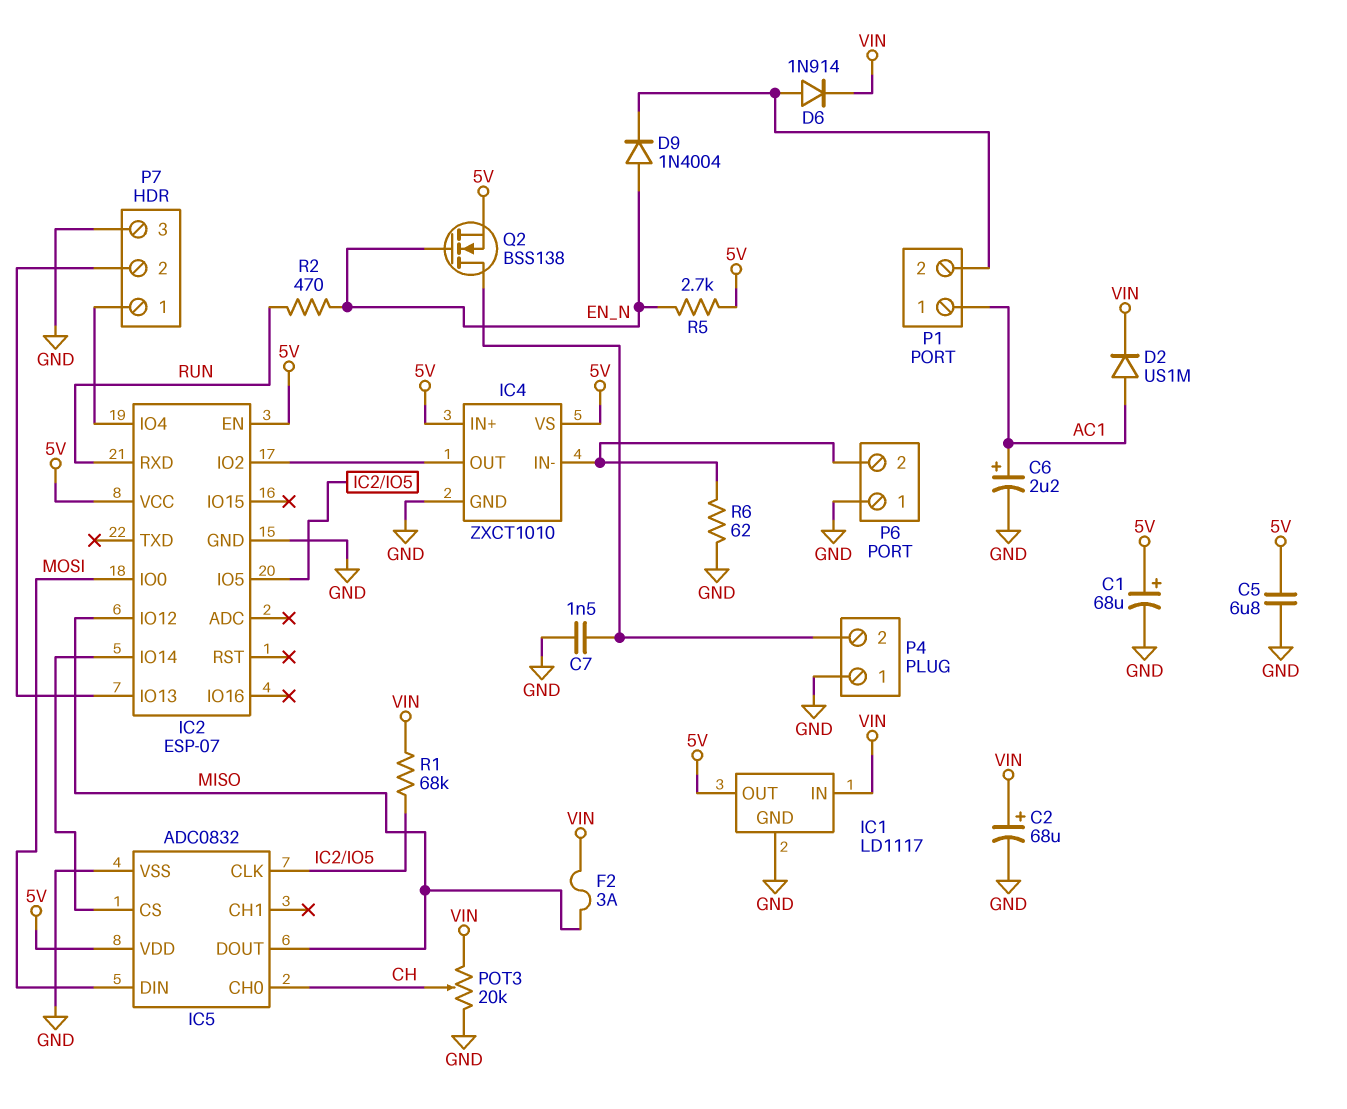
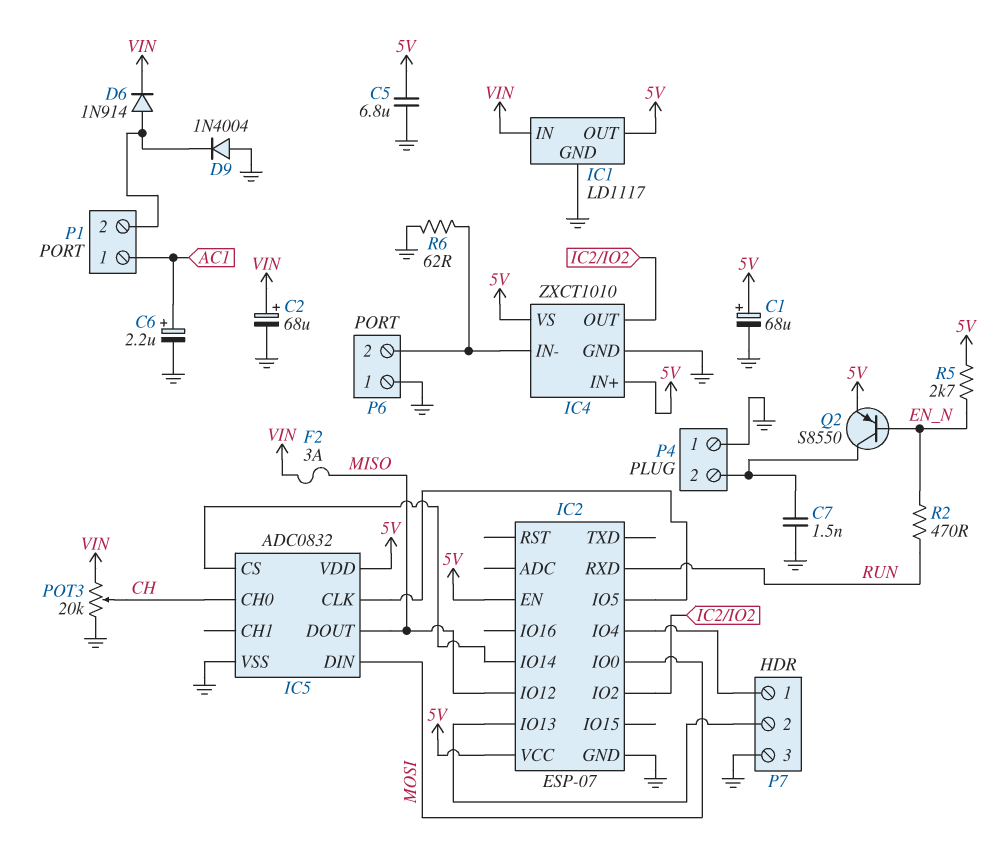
D2: diode US1M (A AC1, K VIN) -> none
D9: diode 1N4004 (A EN_N, K P1/2) -> diode 1N4004 (A GND, K P1/2)
Q2: NMOS BSS138 (G EN_N, D P4/2, S 5V) -> PNP S8550 (B EN_N, C P4/2, E 5V)
R1: 68k (IC2/IO5, VIN) -> none

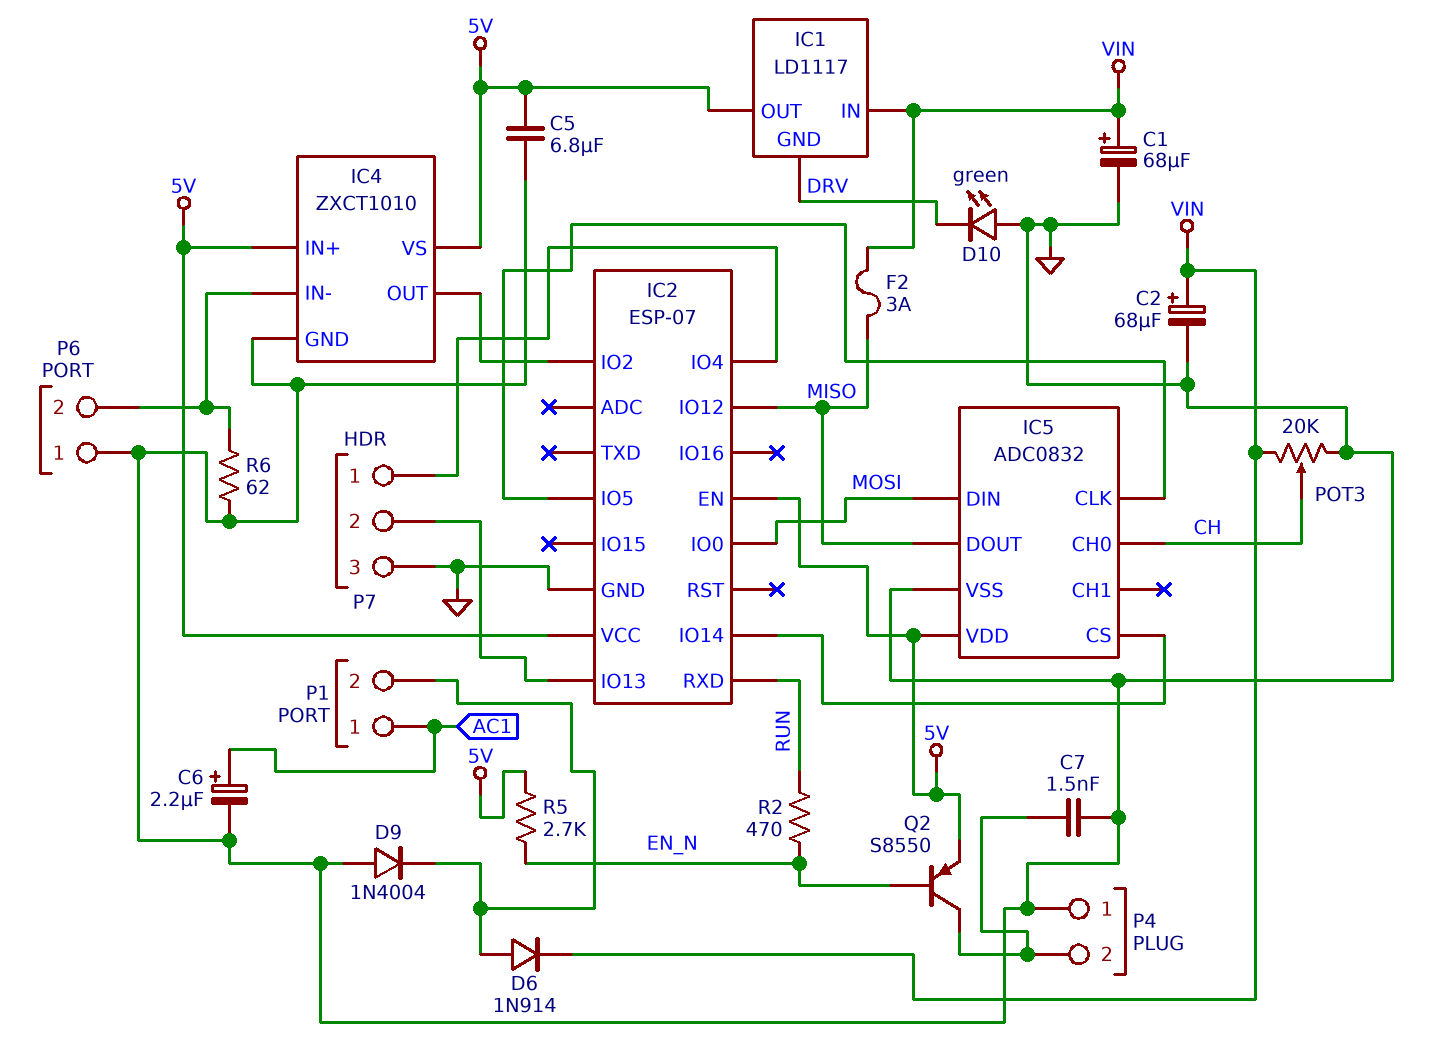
C1: 68uF (plus 5V, minus GND) -> 68uF (plus VIN, minus GND)
D10: none -> LED green (A GND, K DRV)
IC1 pin GND: GND -> DRV

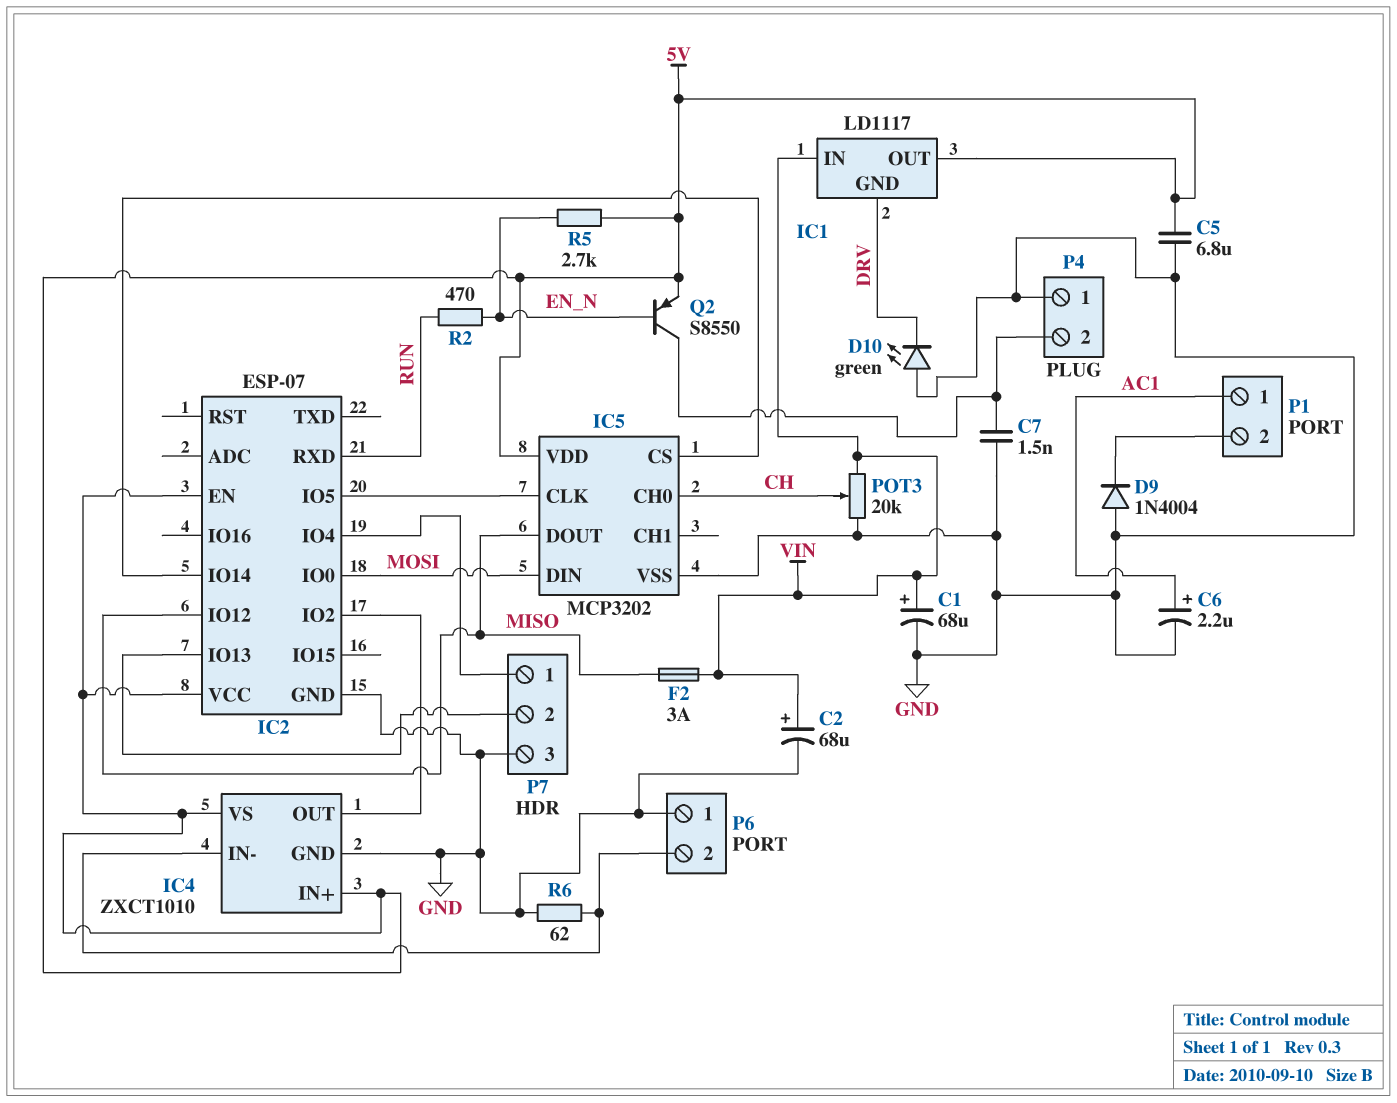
D6: diode 1N914 (A P1/2, K VIN) -> none
IC5: ADC0832 -> MCP3202

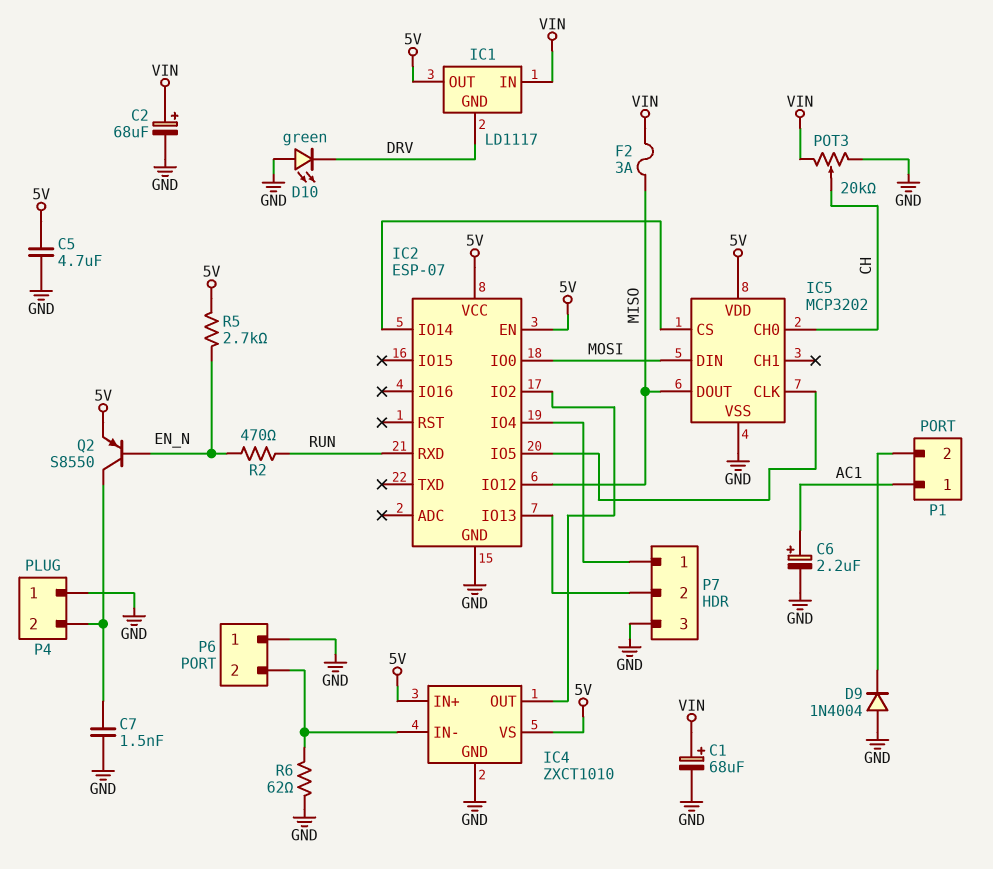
C5: 6.8uF (5V, GND) -> 4.7uF (5V, GND)

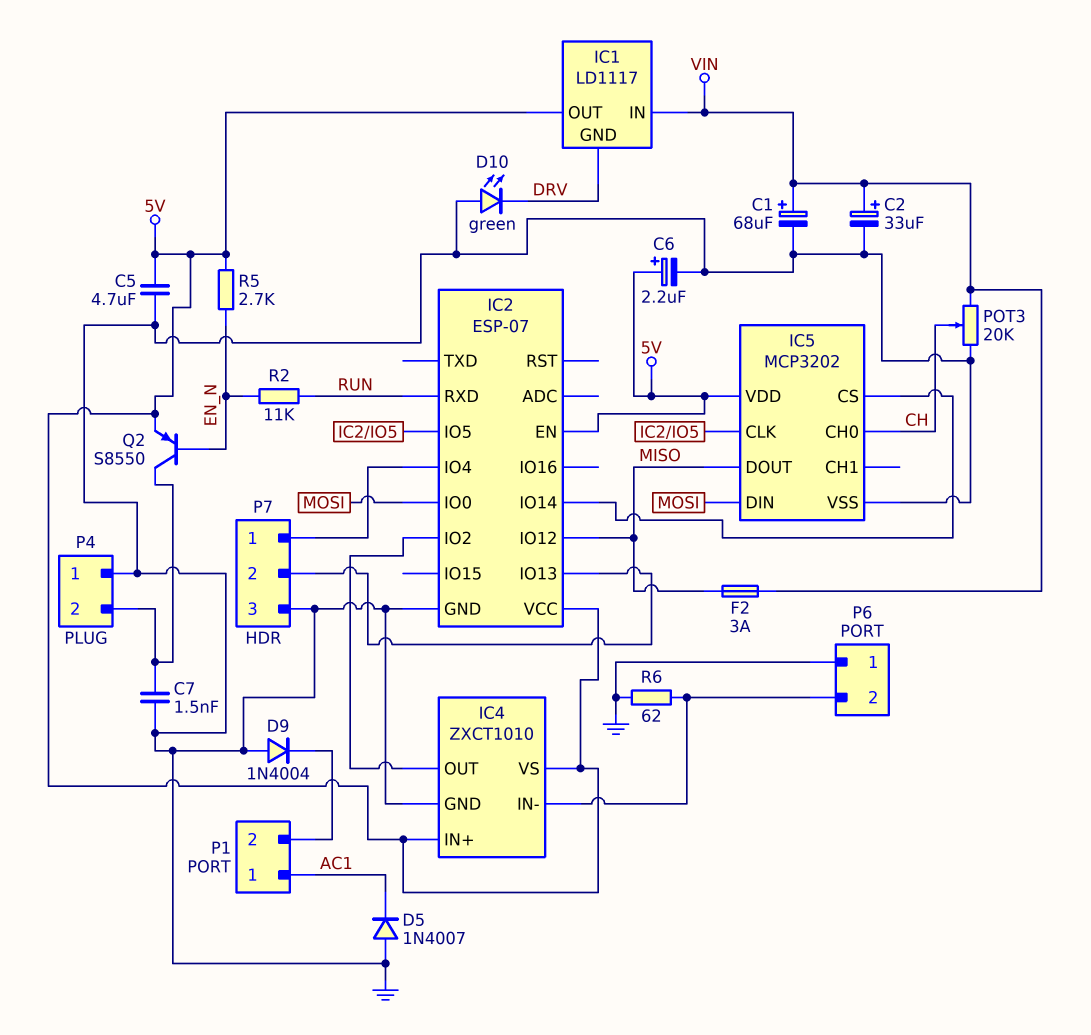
C2: 68uF (plus VIN, minus GND) -> 33uF (plus VIN, minus GND)
C6: 2.2uF (plus AC1, minus GND) -> 2.2uF (plus 5V, minus GND)
D5: none -> diode 1N4007 (A GND, K AC1)
R2: 470 (EN_N, RUN) -> 11k (EN_N, RUN)

